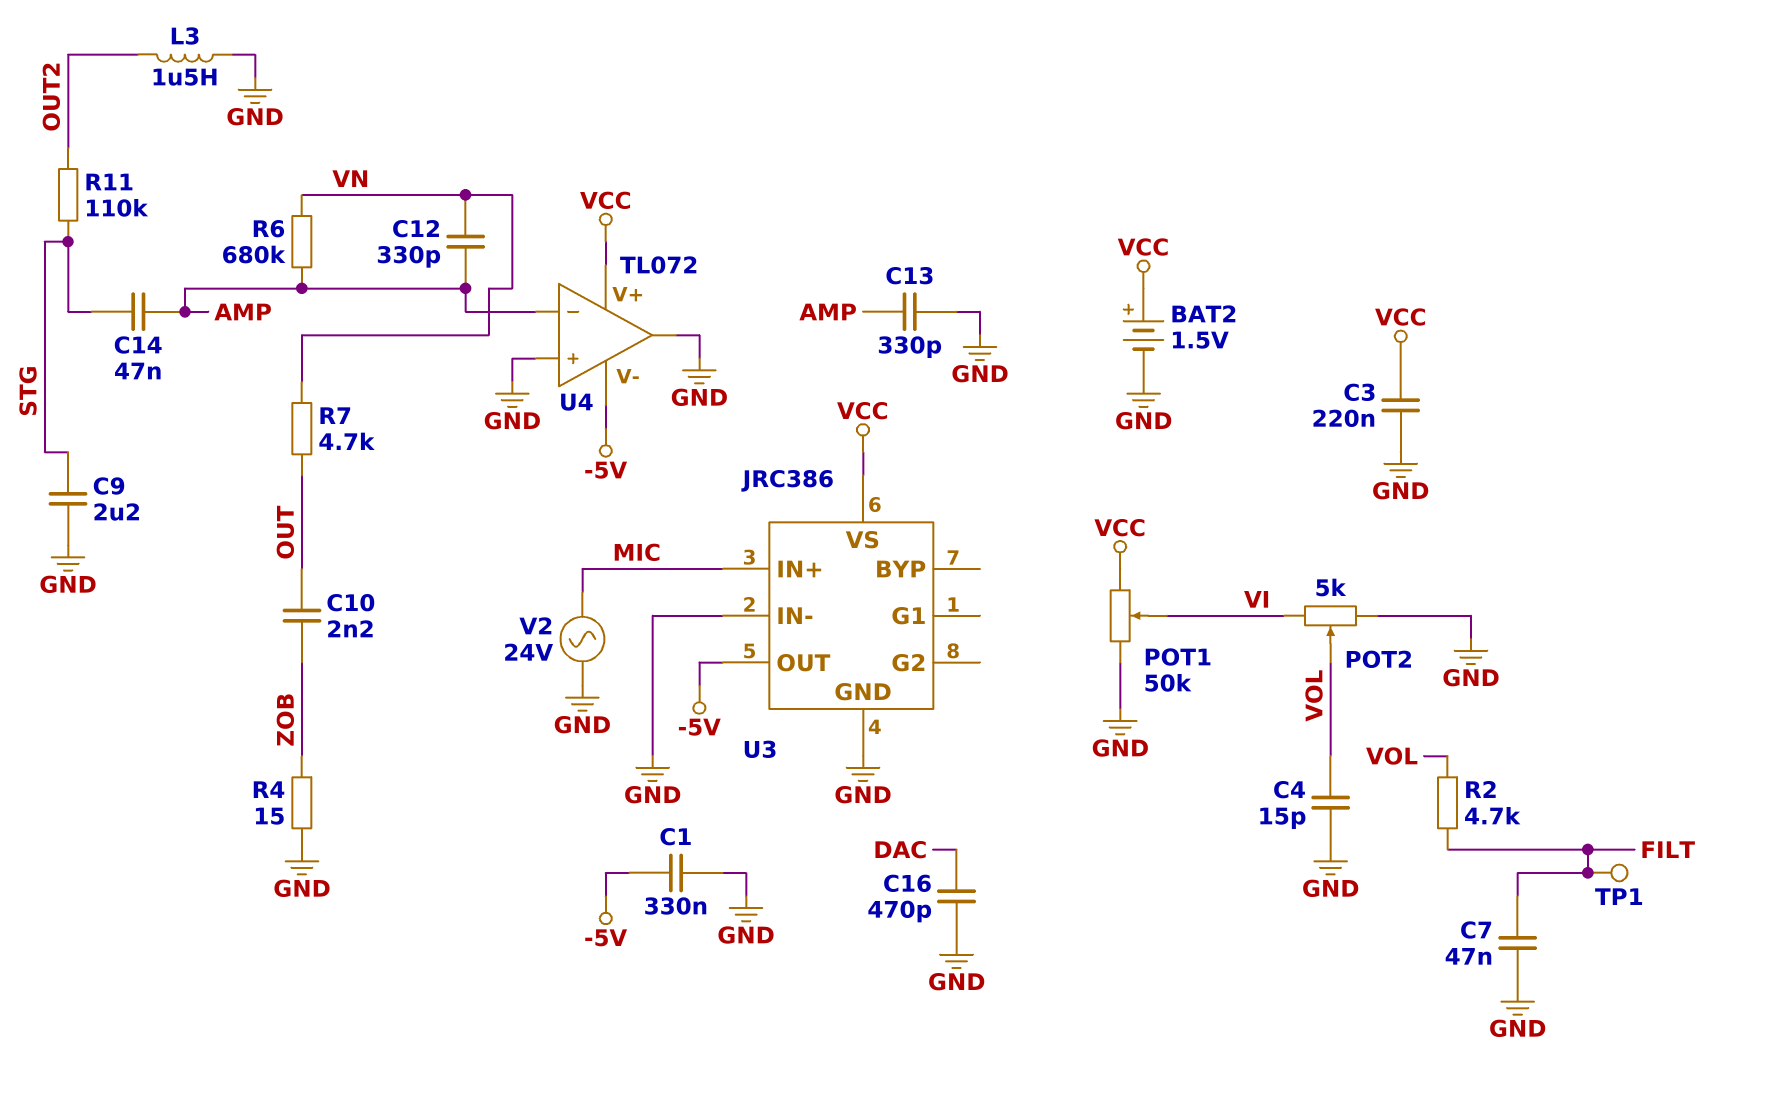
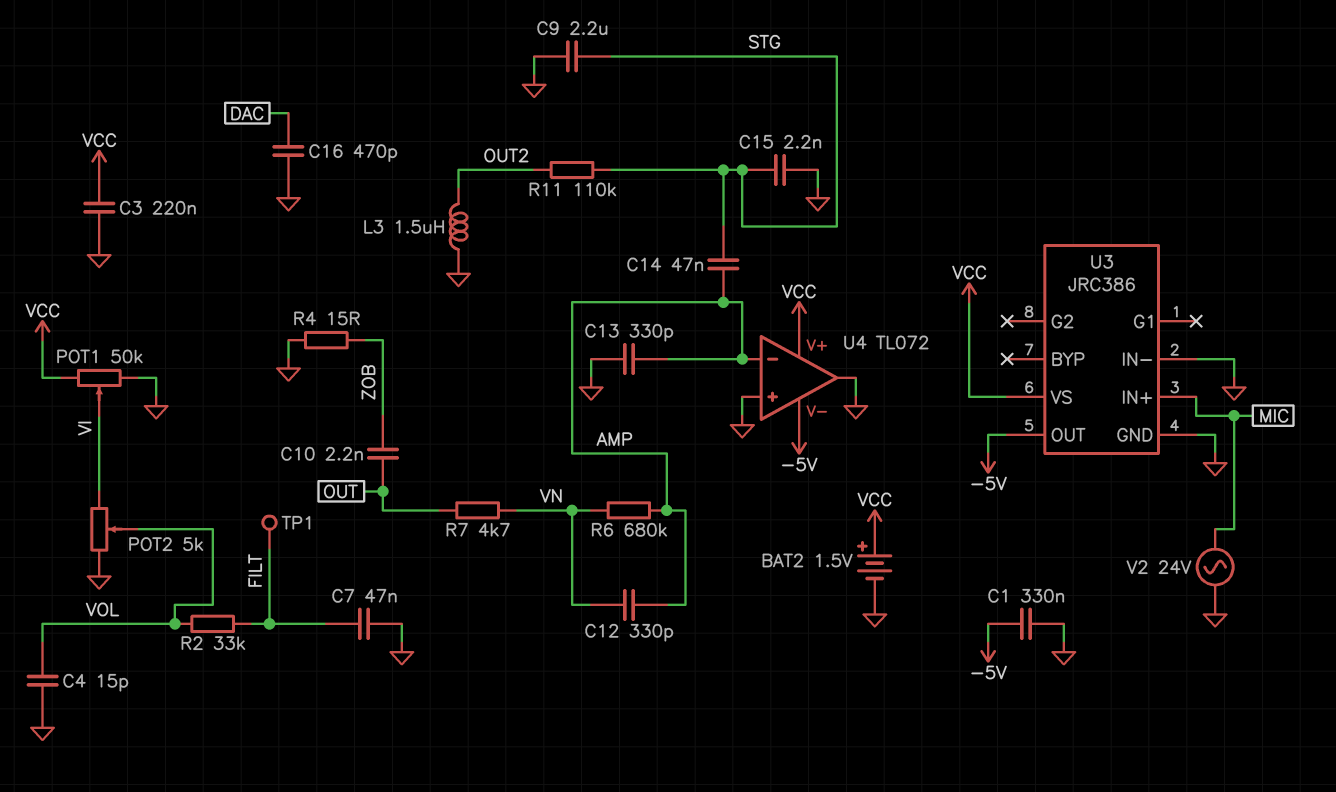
C15: none -> 2.2nF (GND, STG)
R2: 4.7k (FILT, VOL) -> 33k (FILT, VOL)

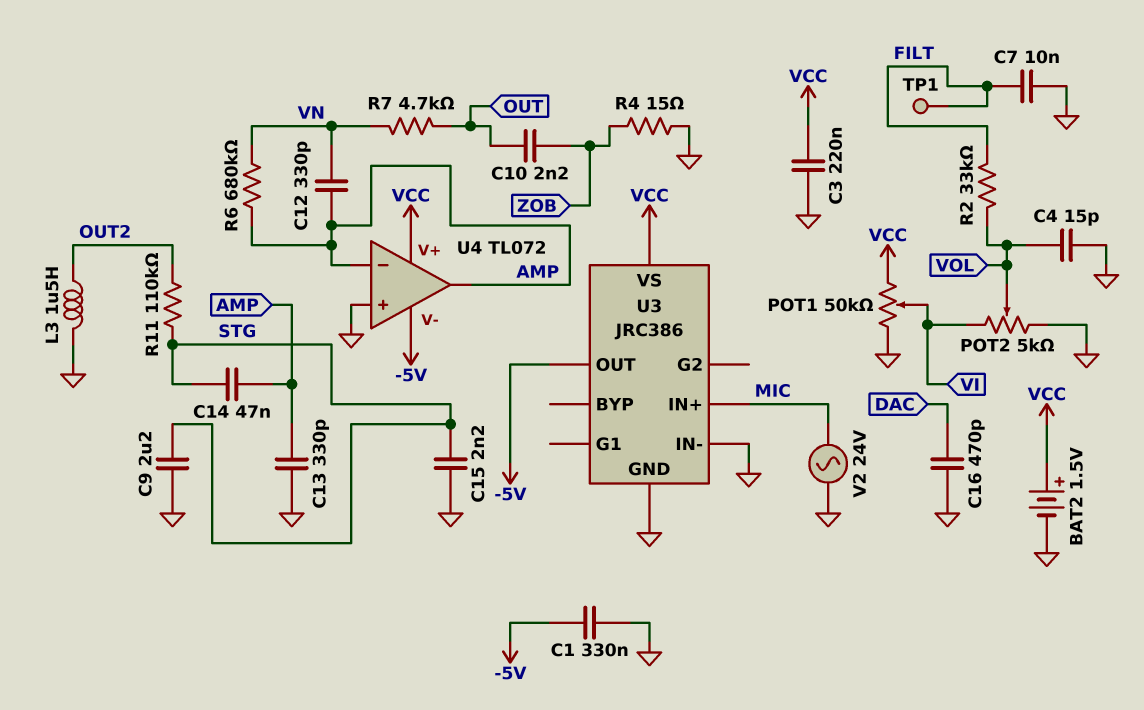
C7: 47nF (FILT, GND) -> 10nF (FILT, GND)
U4 pin out: GND -> AMP

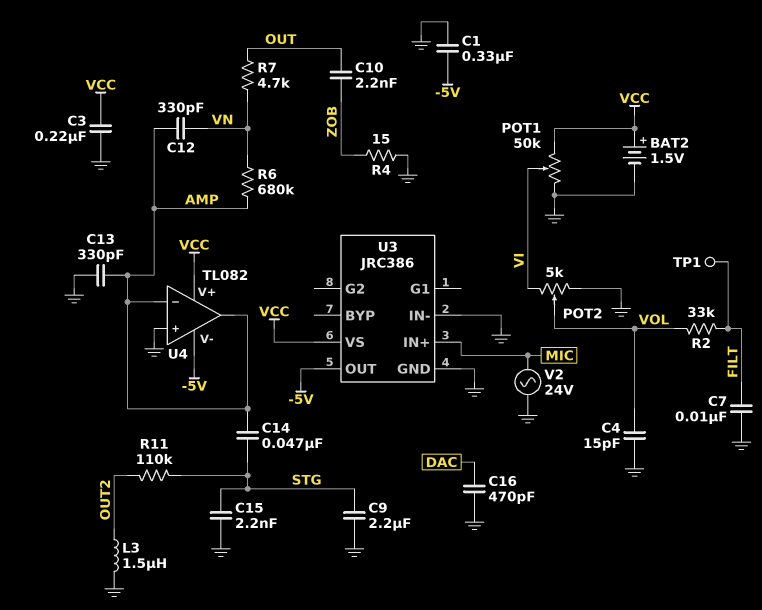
U4: TL072 -> TL082

